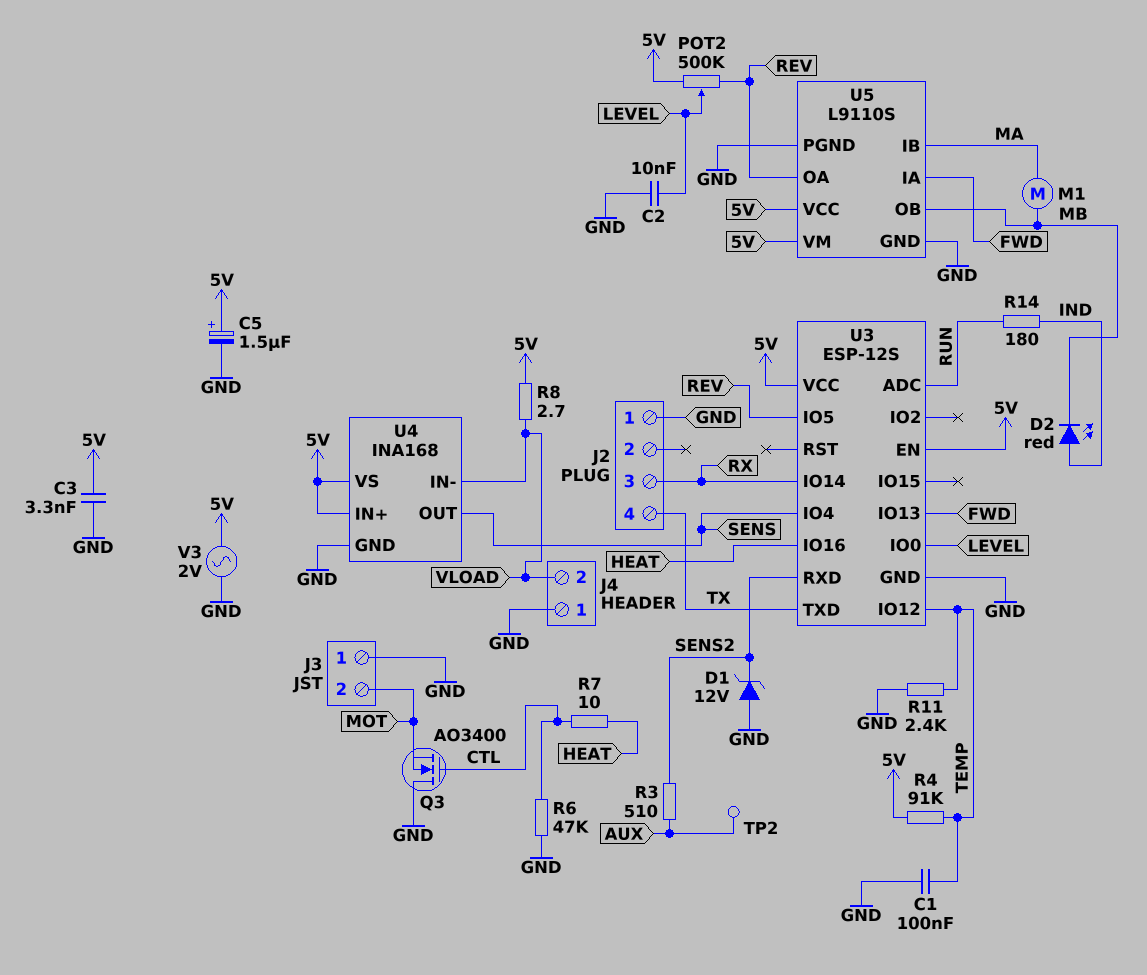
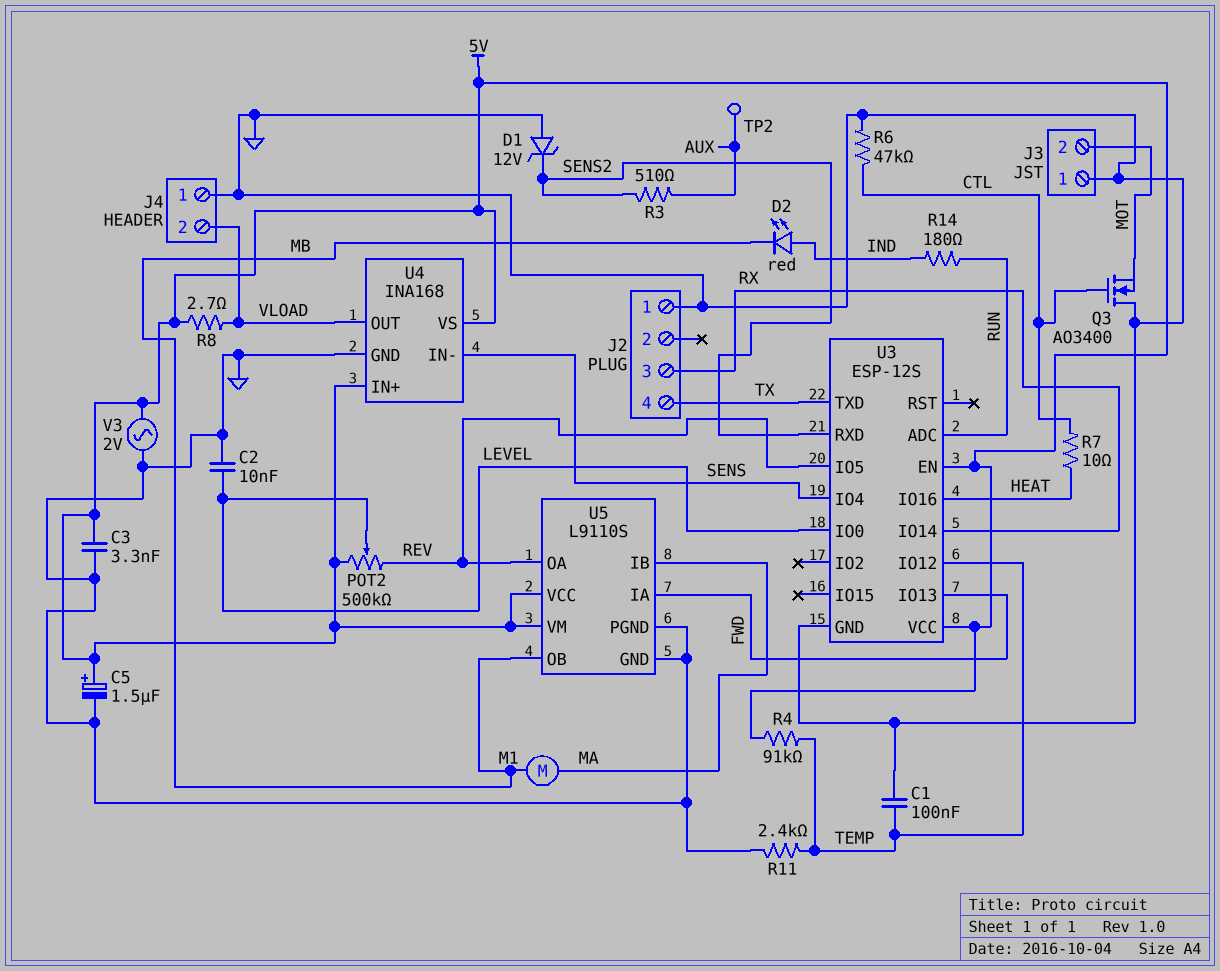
U4 pin IN-: VLOAD -> SENS
U4 pin OUT: SENS -> VLOAD

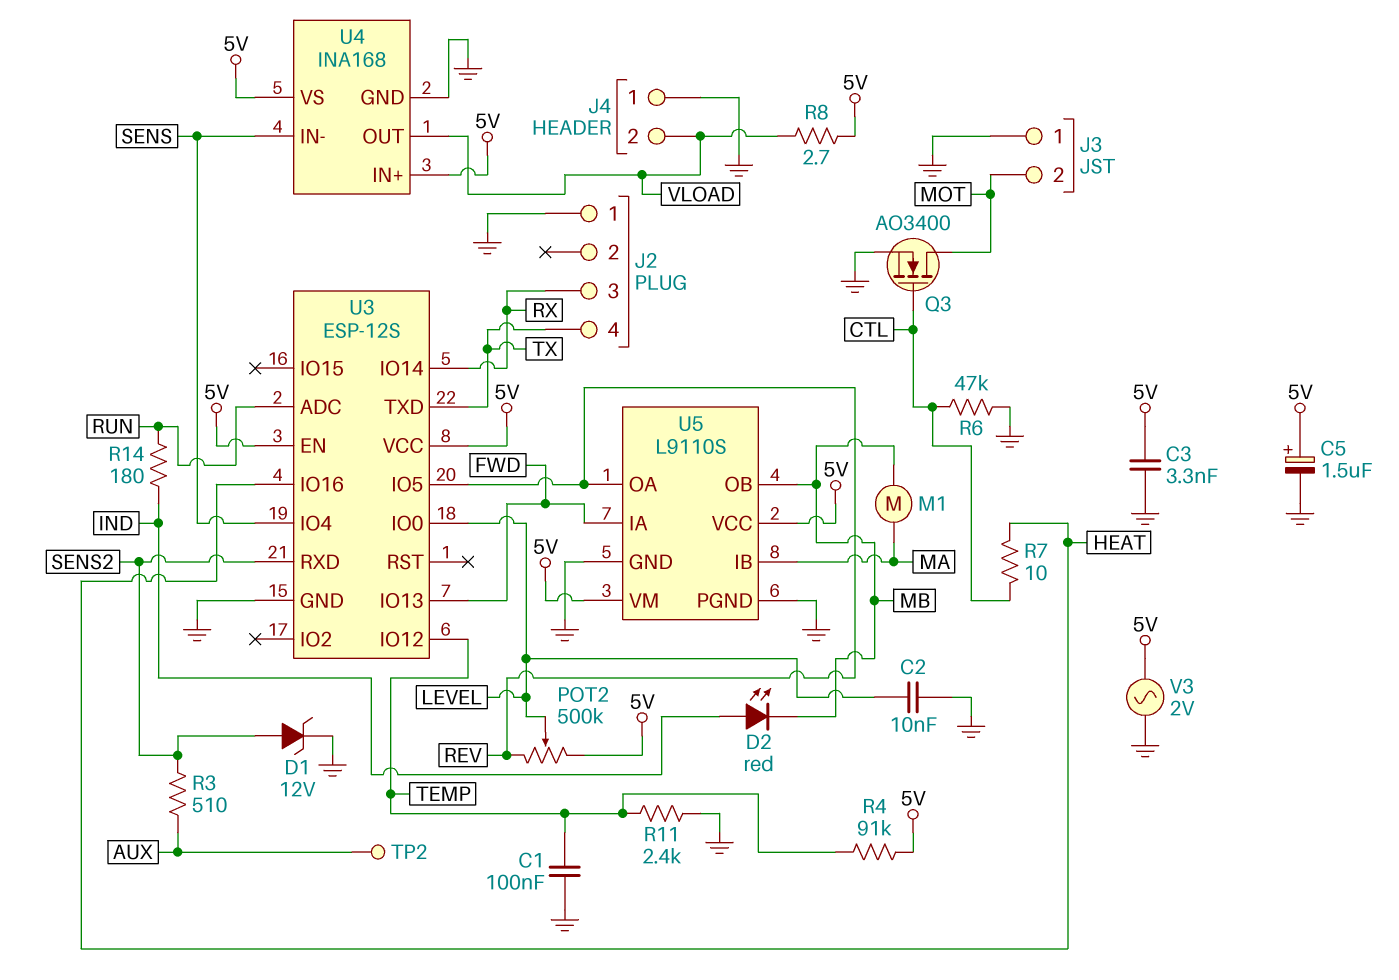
D1: zener 12V (A GND, K SENS2) -> zener 12V (A SENS2, K GND)
Q3: NMOS AO3400 (G CTL, D GND, S MOT) -> NMOS AO3400 (G CTL, D MOT, S GND)

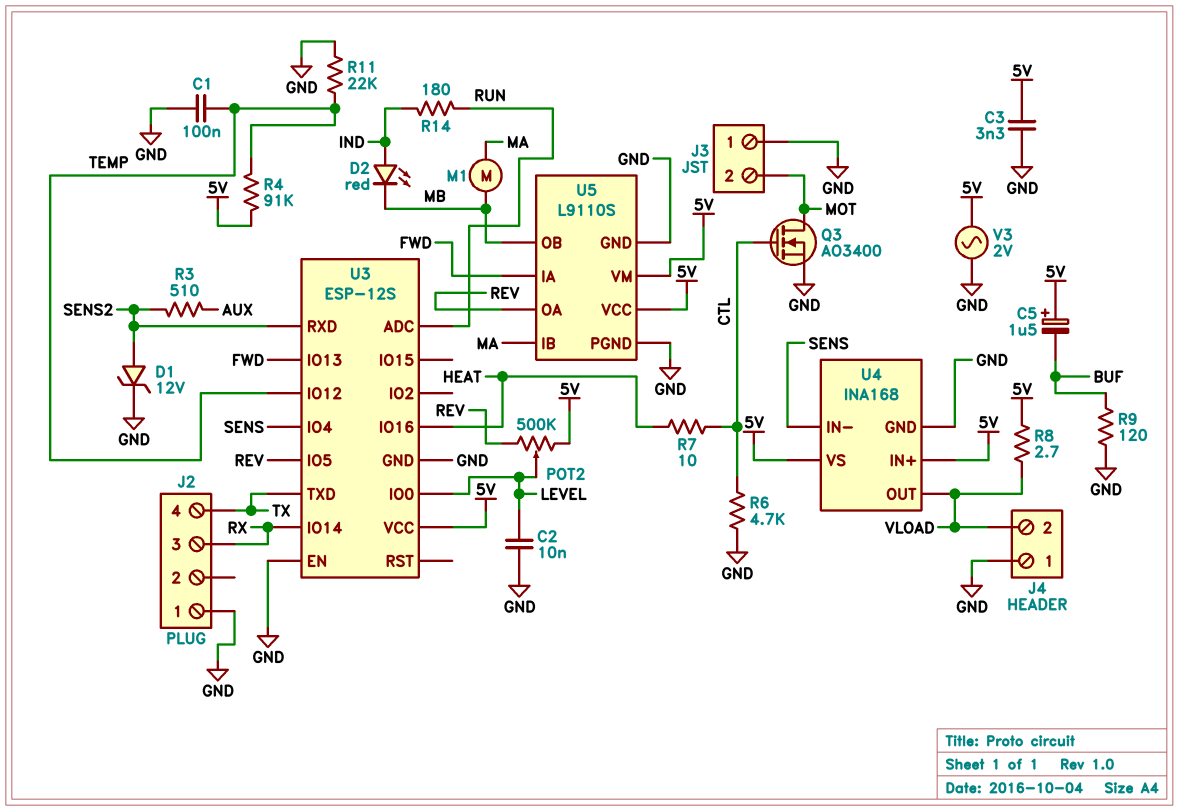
C5: 1.5uF (plus 5V, minus GND) -> 1.5uF (plus 5V, minus BUF)
R6: 47k (CTL, GND) -> 4.7k (CTL, GND)
R9: none -> 120 (BUF, GND)
R11: 2.4k (GND, TEMP) -> 22k (GND, TEMP)
TP2: test point (AUX) -> none
U3 pin EN: 5V -> GND

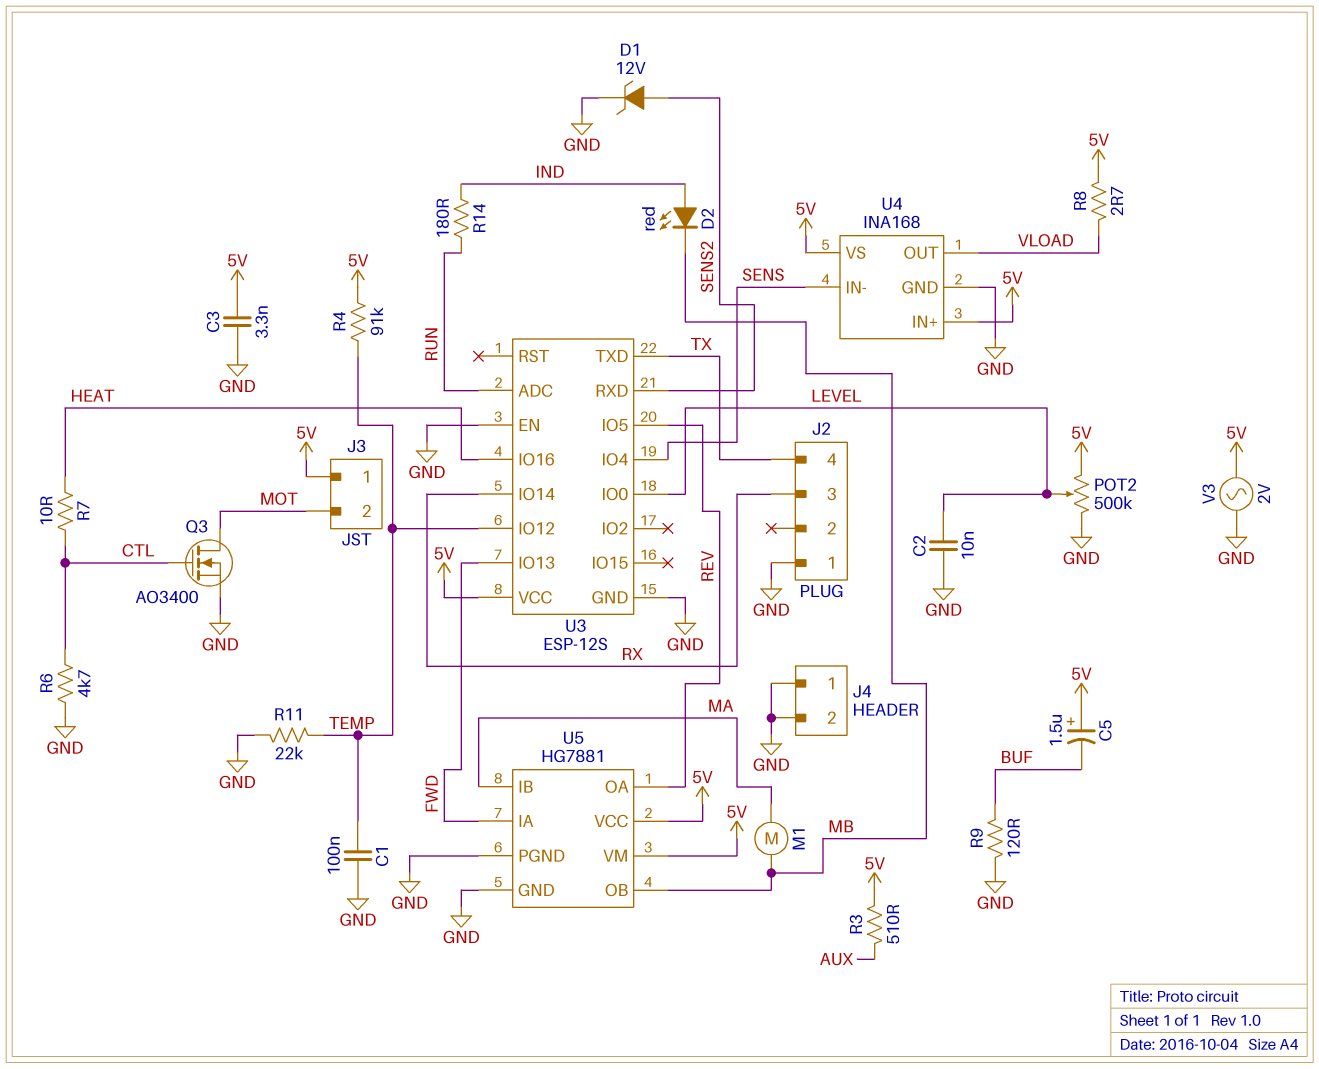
J3 pin 1: GND -> 5V
J4 pin 2: VLOAD -> GND
POT2: 500k (5V, REV, wiper LEVEL) -> 500k (5V, GND, wiper LEVEL)
R3: 510 (AUX, SENS2) -> 510 (5V, AUX)
U5: L9110S -> HG7881

